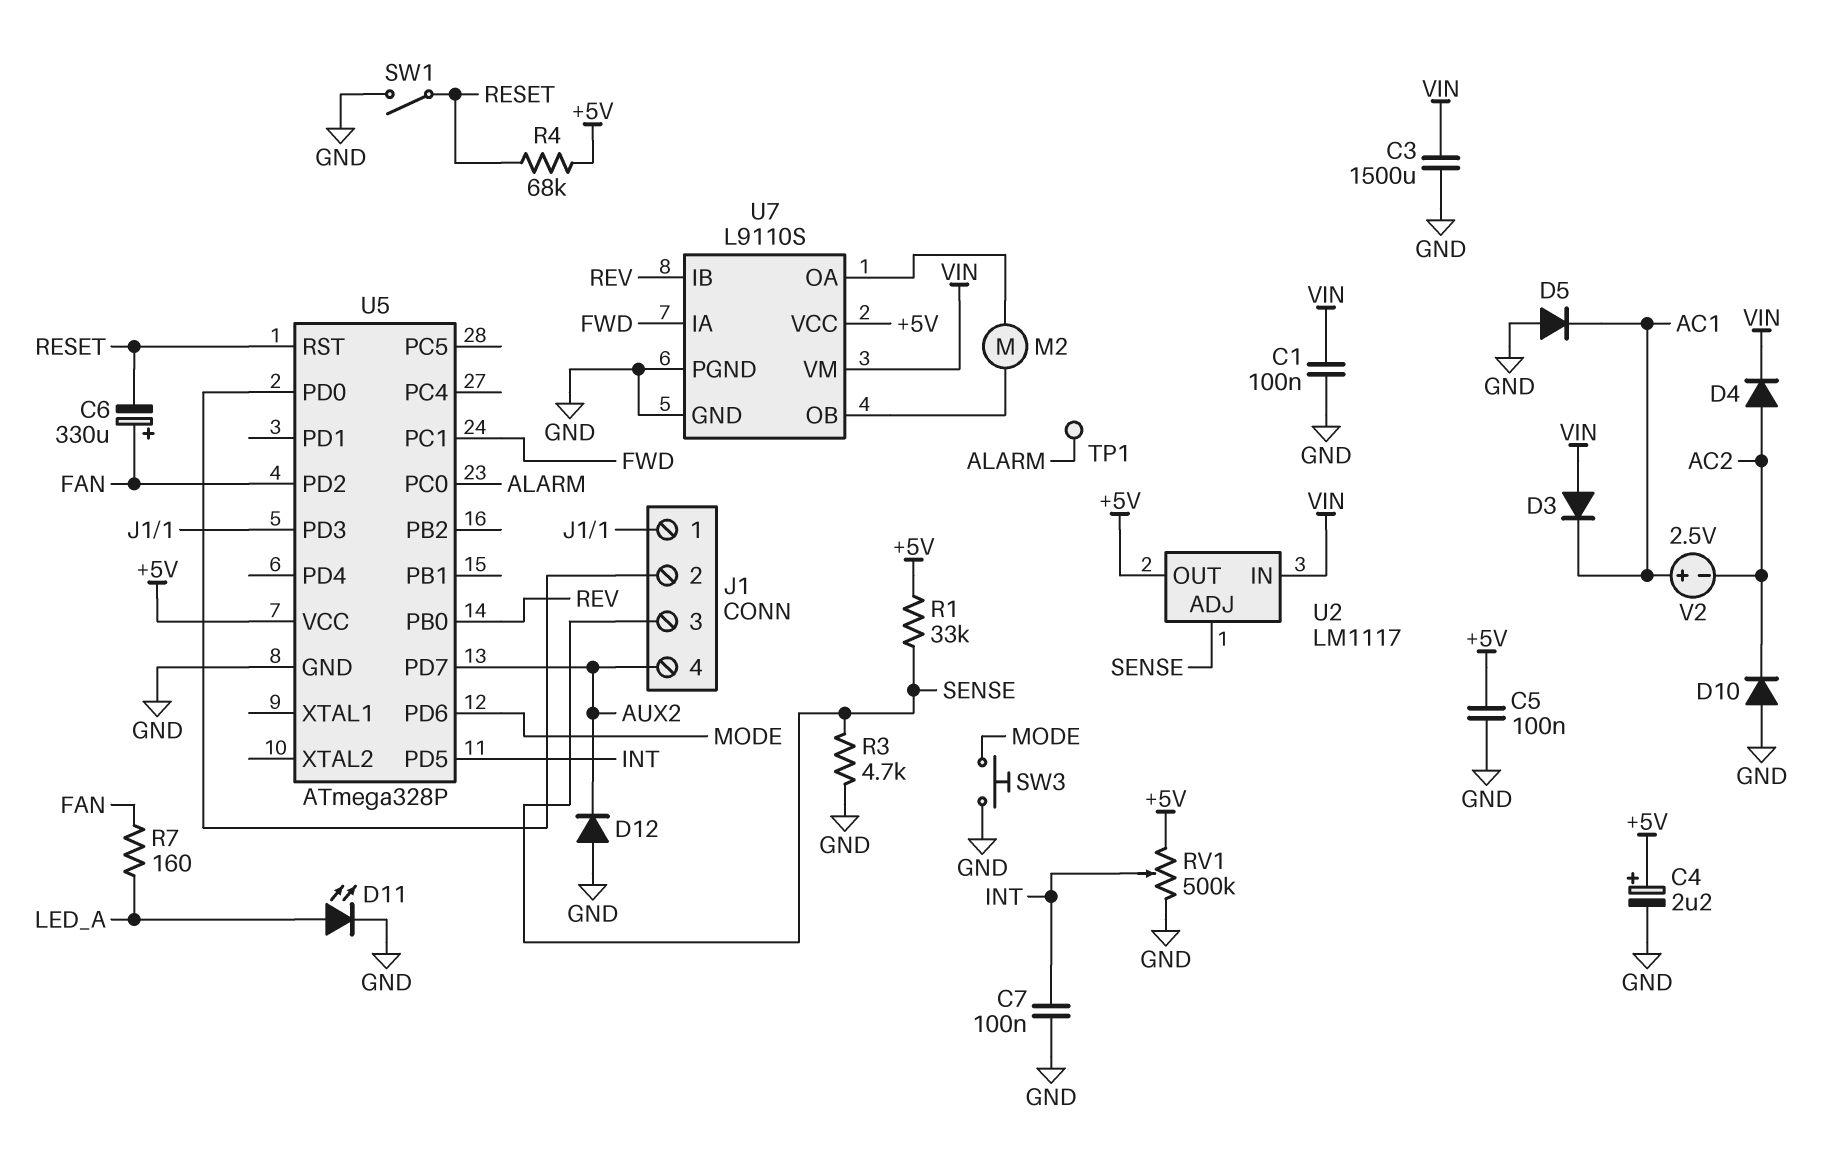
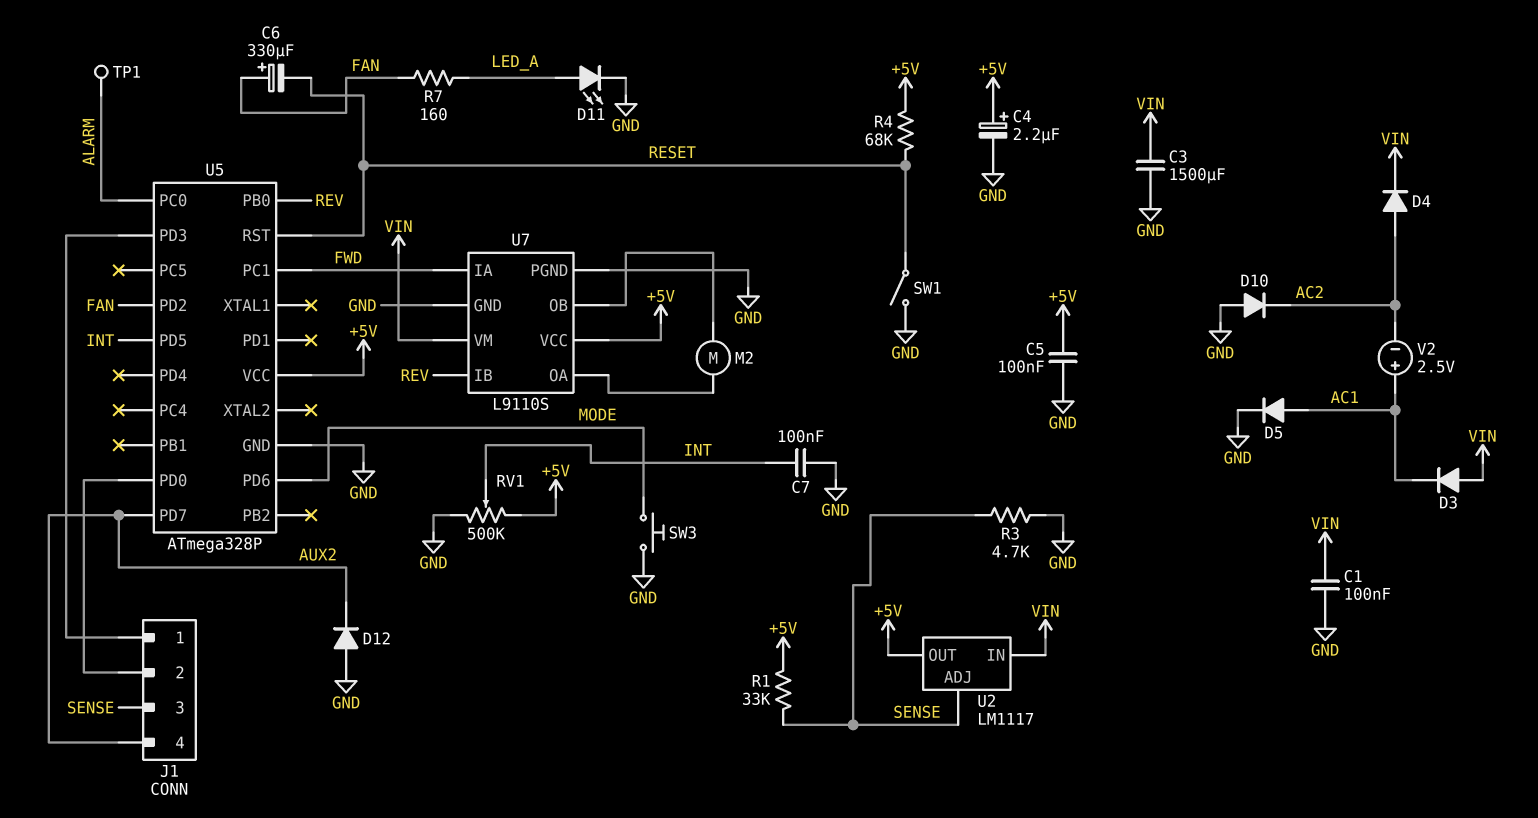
D5: diode (A GND, K AC1) -> diode (A AC1, K GND)

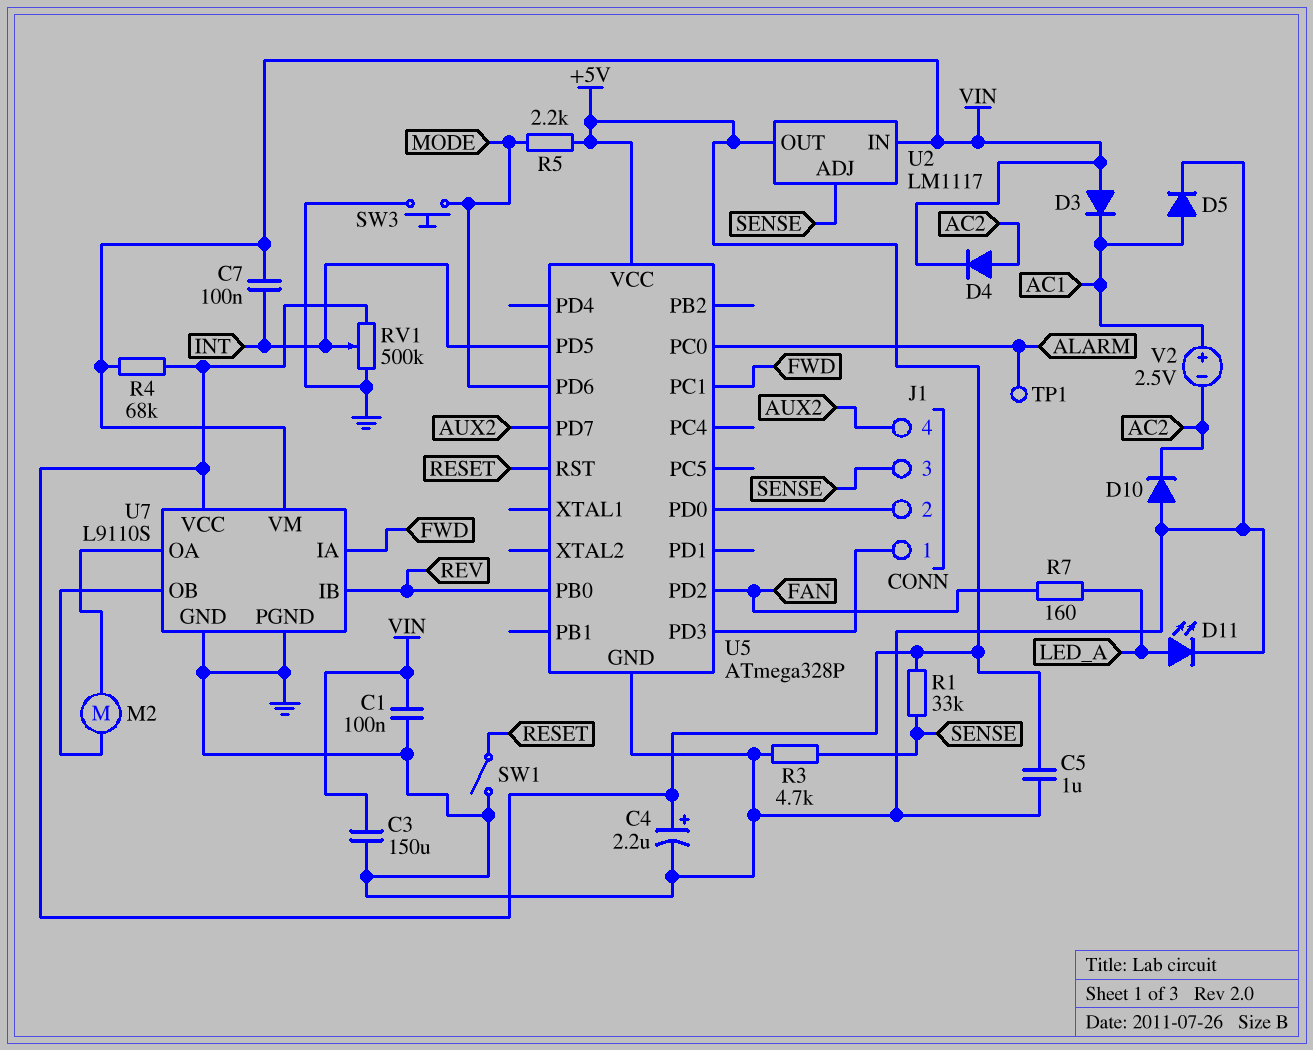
C3: 1500uF (GND, VIN) -> 150uF (GND, VIN)
C5: 100nF (+5V, GND) -> 1uF (+5V, GND)
C6: 330uF (plus FAN, minus RESET) -> none
C7: 100nF (GND, INT) -> 100nF (INT, VIN)
D12: diode (A GND, K AUX2) -> none
R4: 68k (+5V, RESET) -> 68k (+5V, VIN)
R5: none -> 2.2k (+5V, MODE)

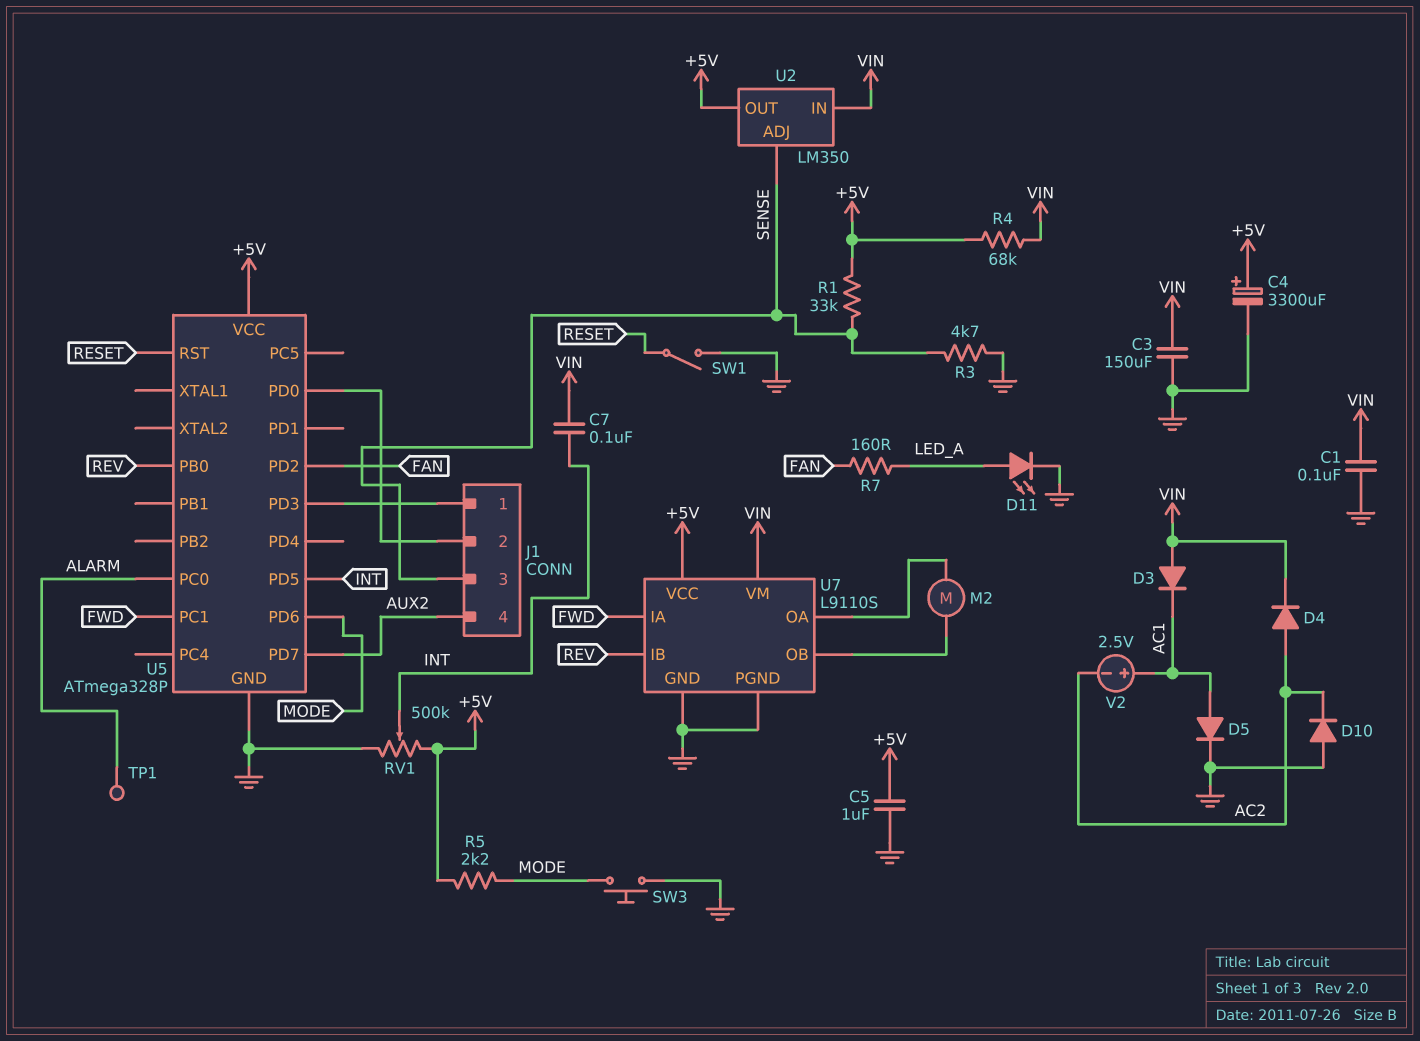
C4: 2.2uF (plus +5V, minus GND) -> 3300uF (plus +5V, minus GND)
U2: LM1117 -> LM350

